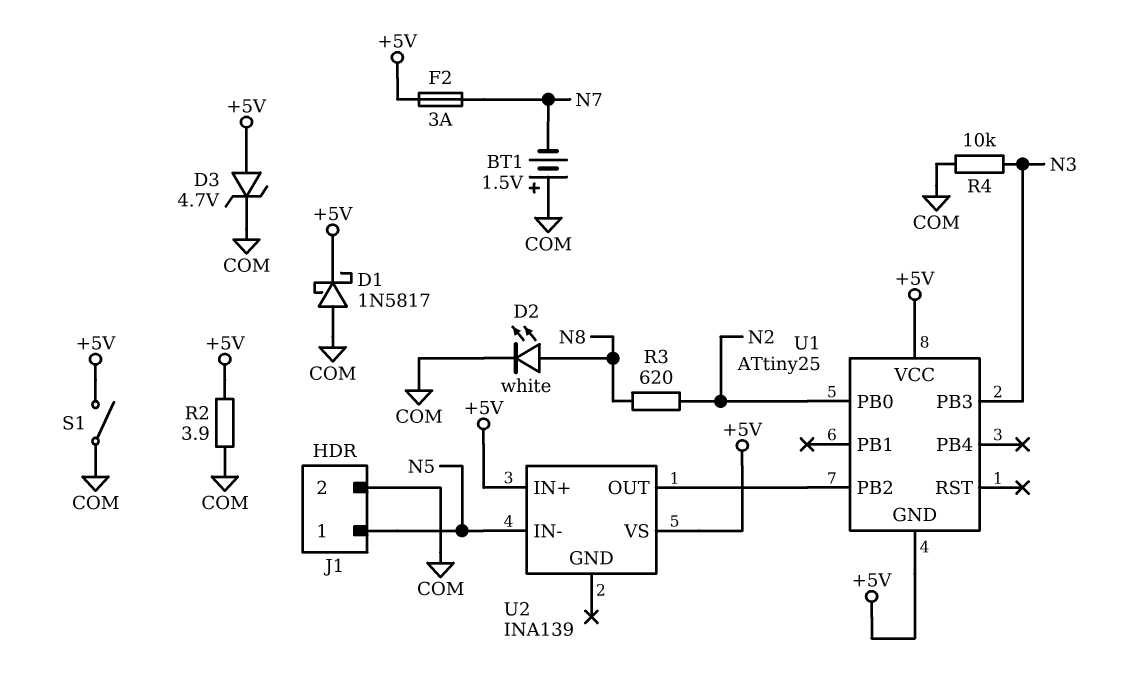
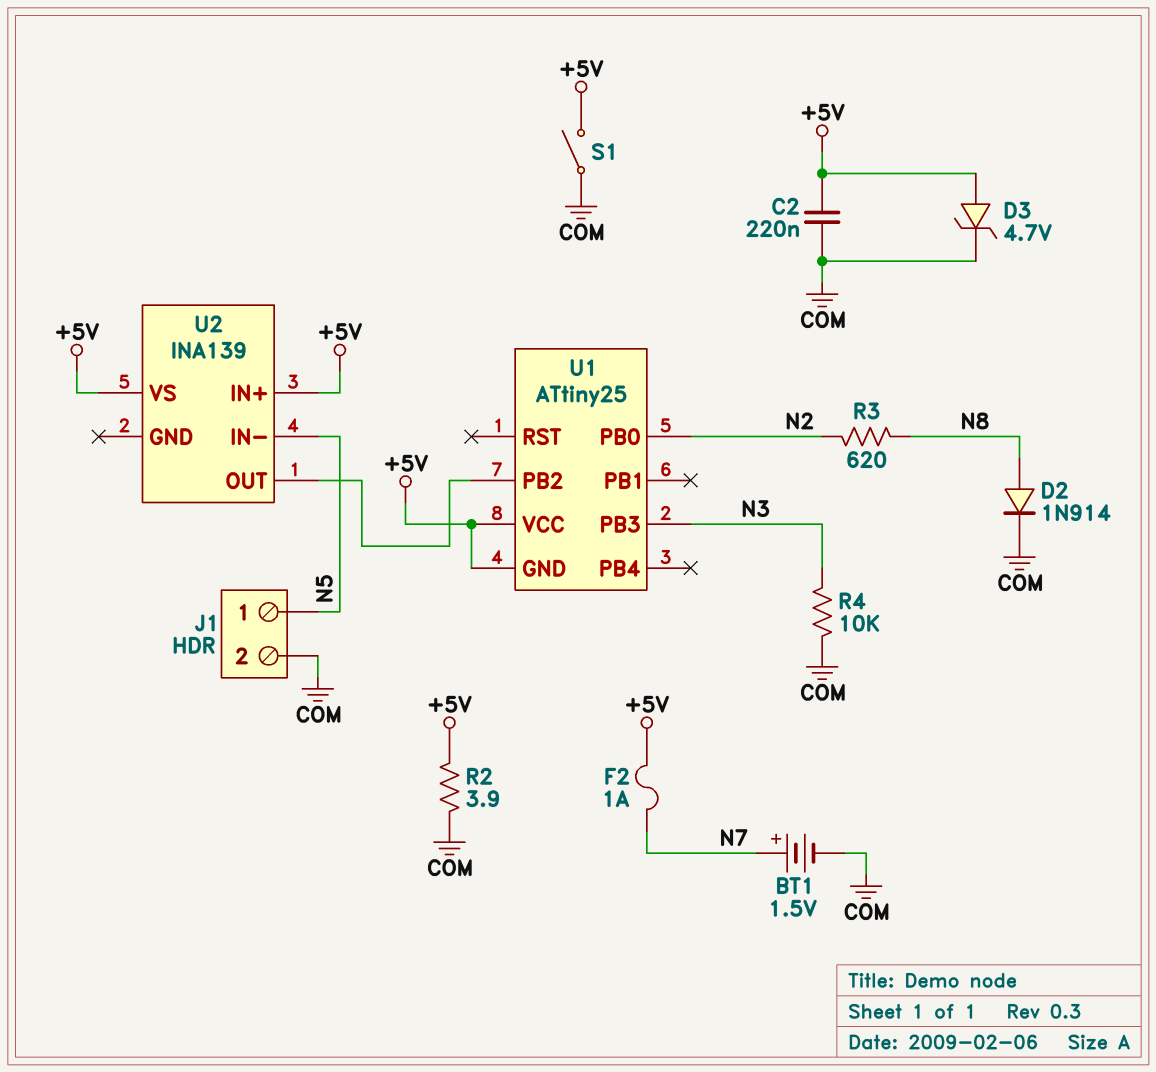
BT1: 1.5V (plus COM, minus N7) -> 1.5V (plus N7, minus COM)
C2: none -> 220nF (+5V, COM)
D1: schottky 1N5817 (A COM, K +5V) -> none
D2: LED white (A N8, K COM) -> diode 1N914 (A N8, K COM)
F2: 3A (+5V, N7) -> 1A (+5V, N7)

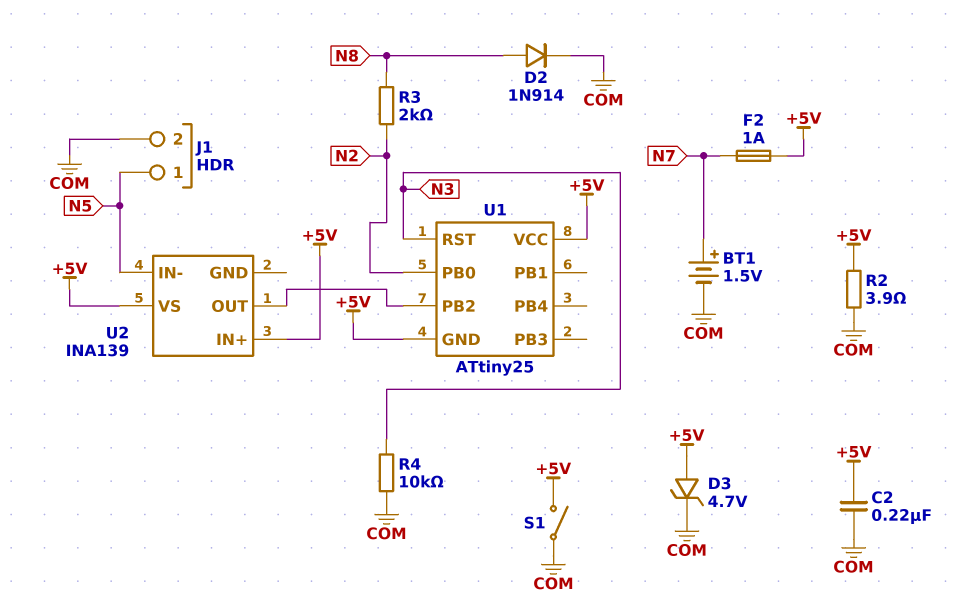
R3: 620 (N2, N8) -> 2k (N2, N8)
U1 pin PB3: N3 -> none
U1 pin RST: none -> N3

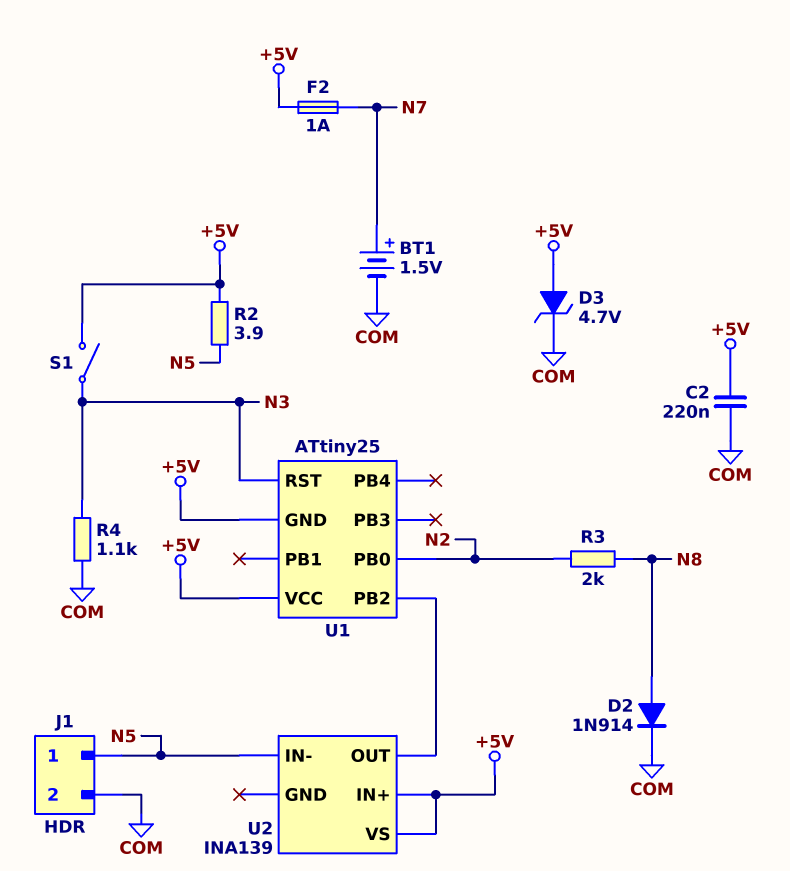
R2: 3.9 (+5V, COM) -> 3.9 (+5V, N5)
R4: 10k (COM, N3) -> 1.1k (COM, N3)
S1: switch (+5V, COM) -> switch (+5V, N3)

